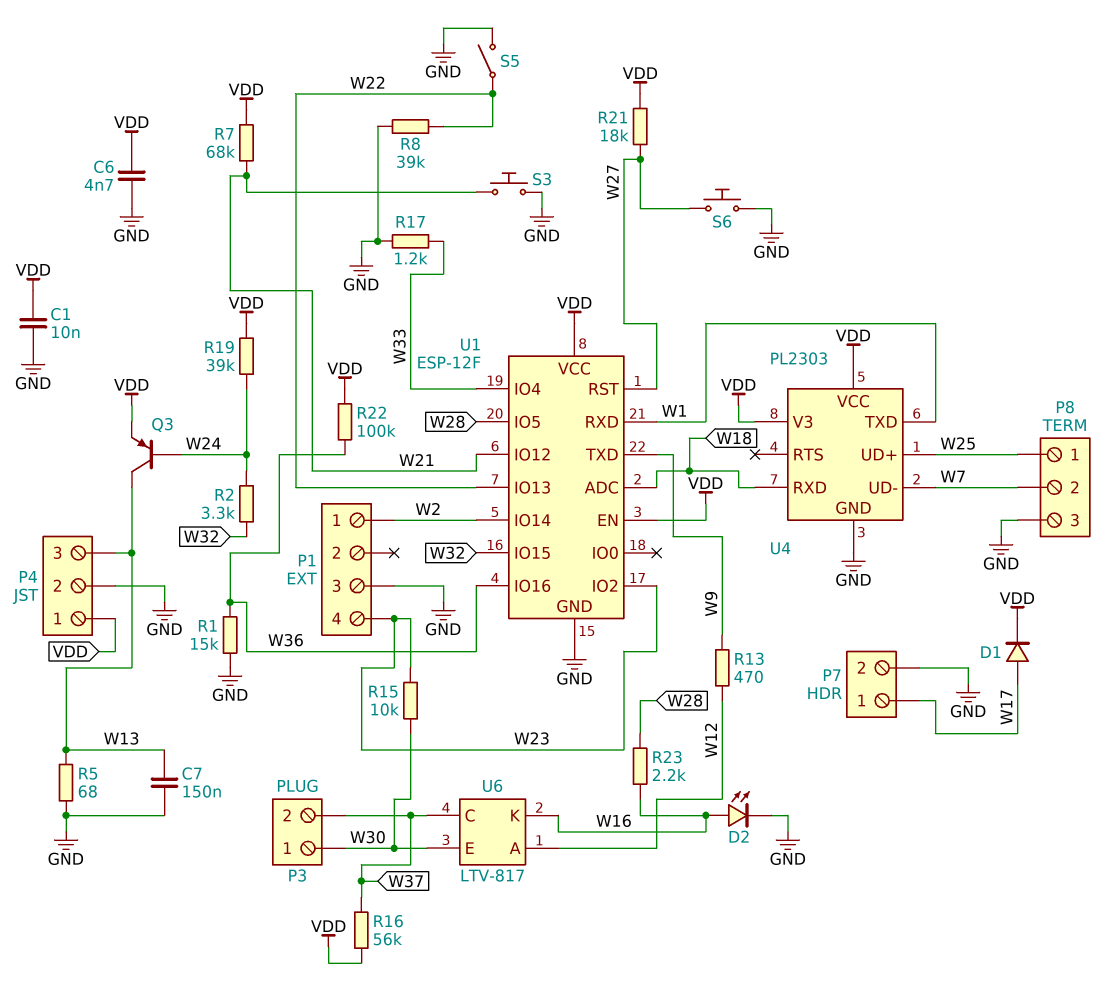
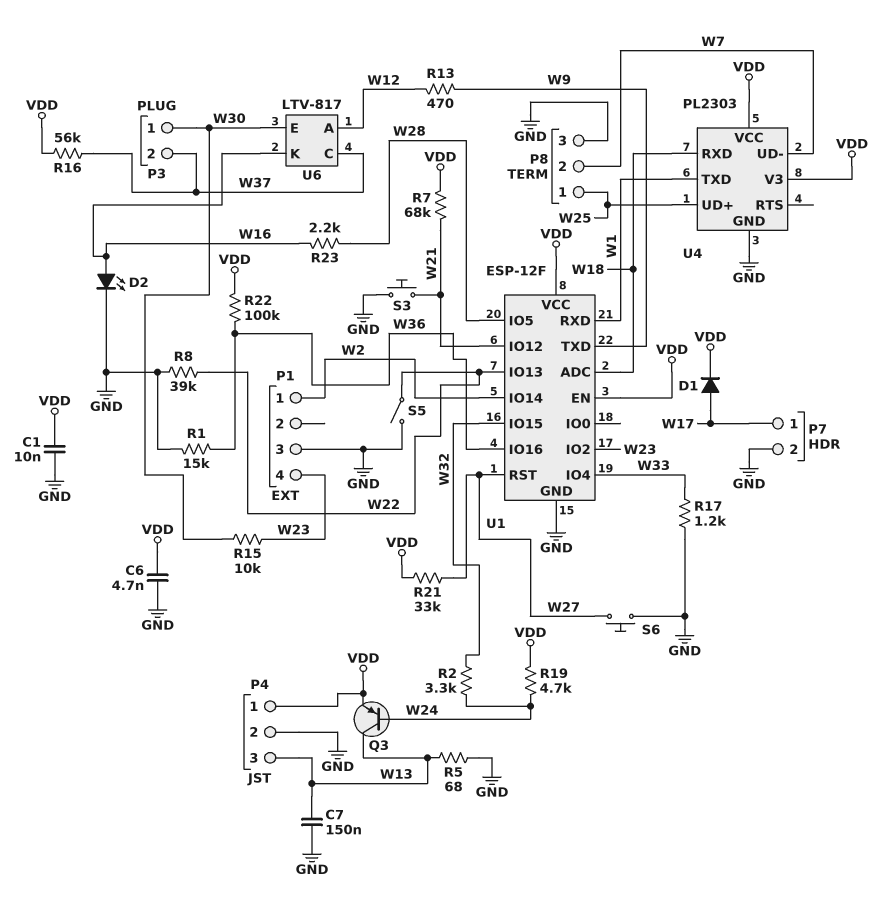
R19: 39k (VDD, W24) -> 4.7k (VDD, W24)
R21: 18k (VDD, W27) -> 33k (VDD, W27)

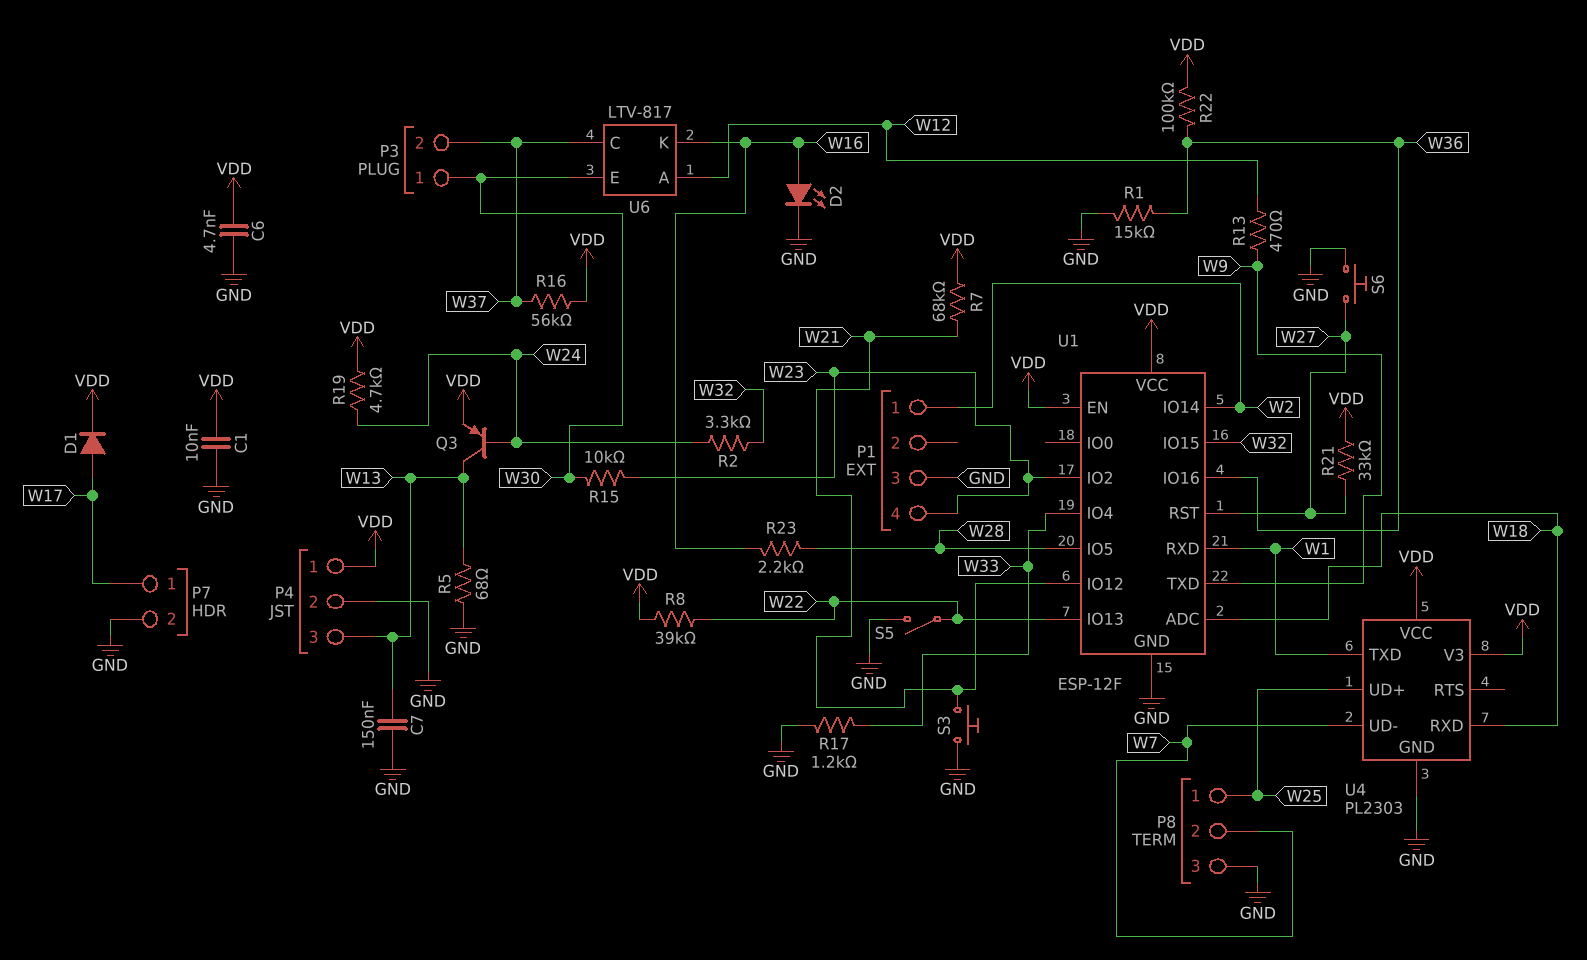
R8: 39k (GND, W22) -> 39k (VDD, W22)

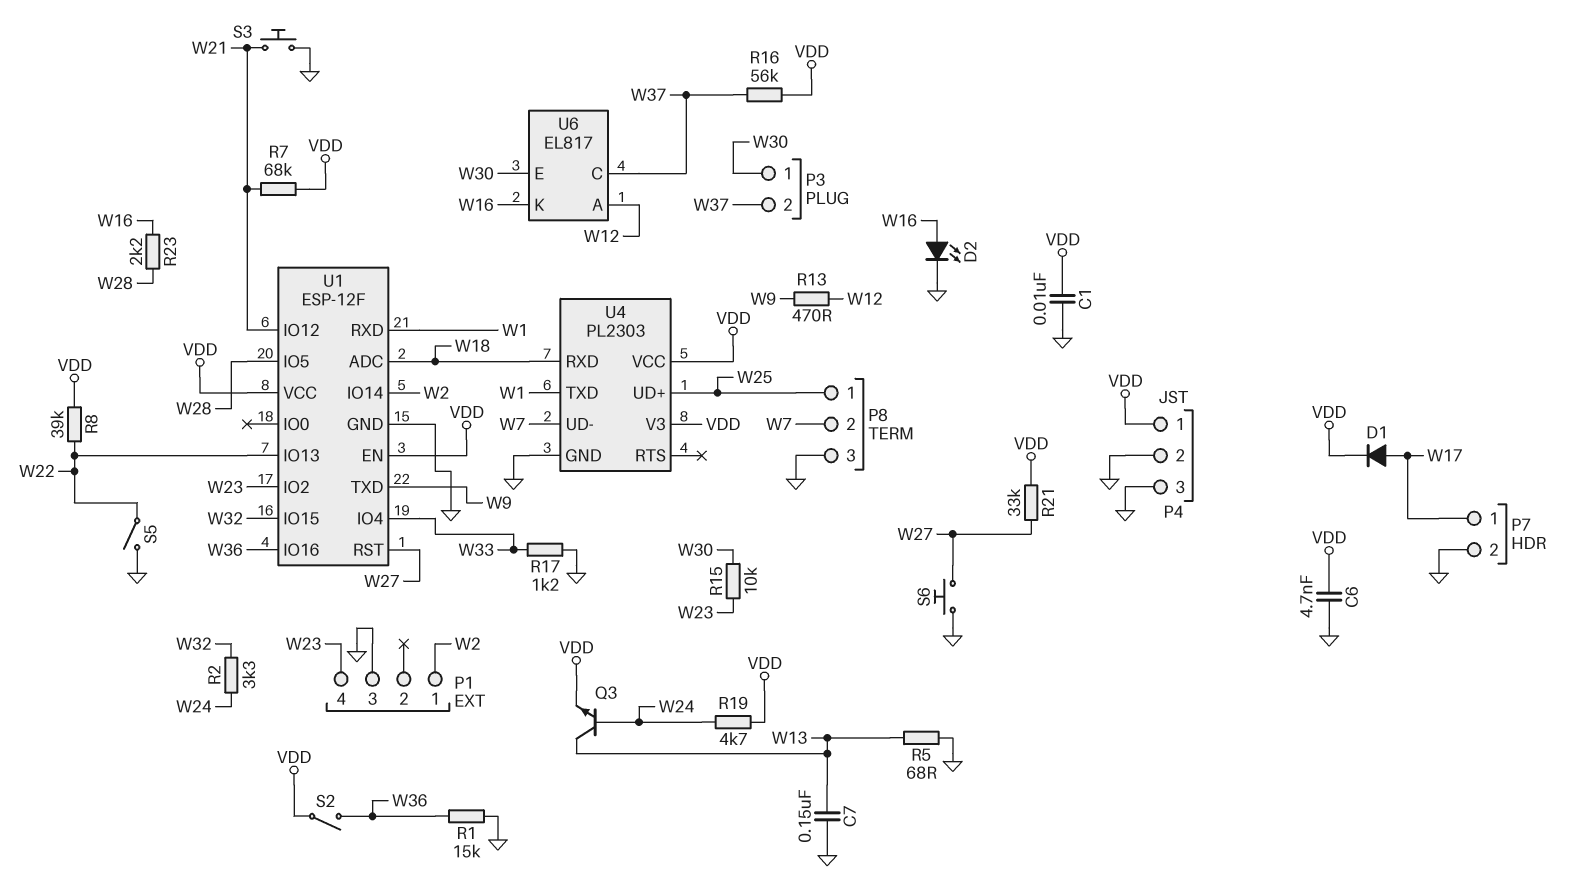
P4 pin 3: W13 -> GND
Q3: PNP (B W24, C W13, E VDD) -> NPN (B W24, C W13, E VDD)
R22: 100k (VDD, W36) -> none
S2: none -> switch (VDD, W36)
U6: LTV-817 -> EL817

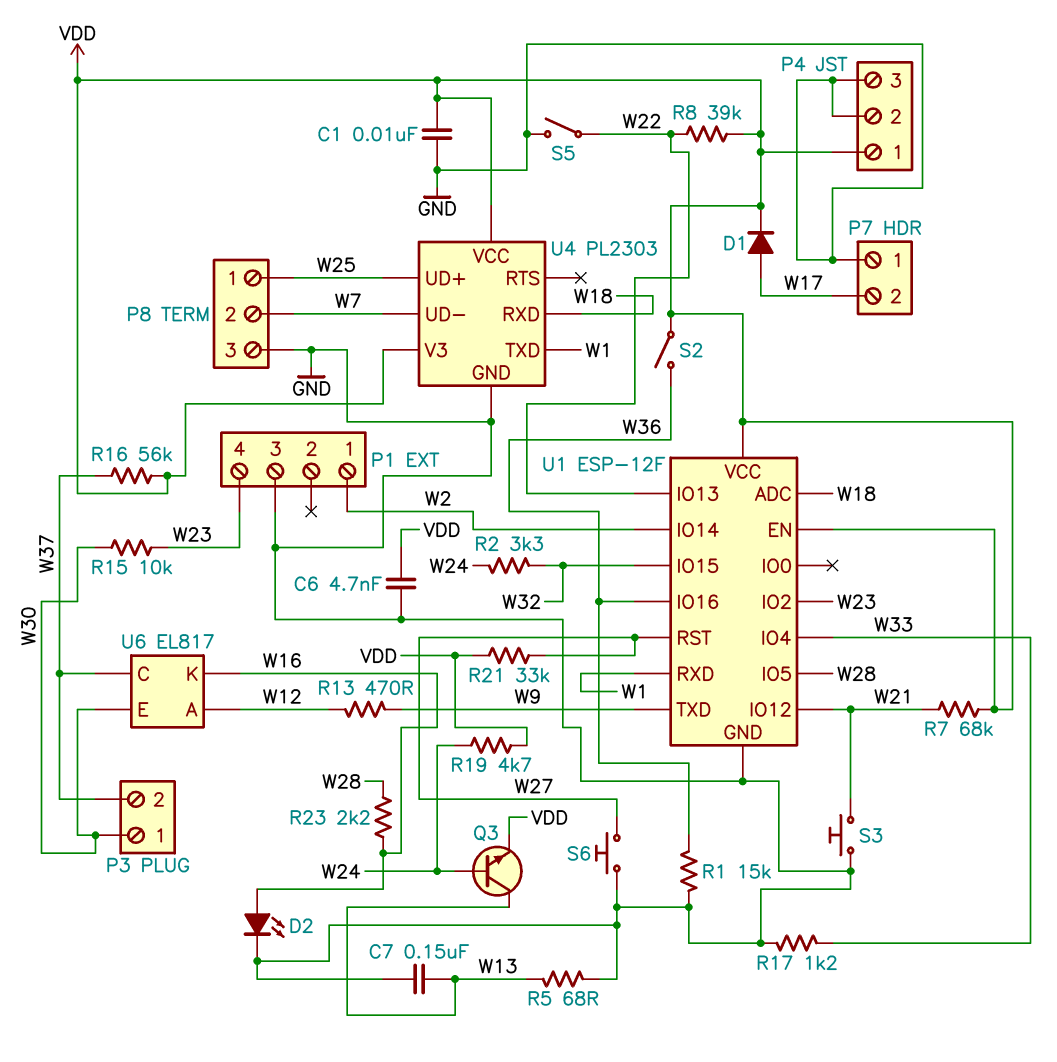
P7 pin 1: W17 -> GND
P7 pin 2: GND -> W17

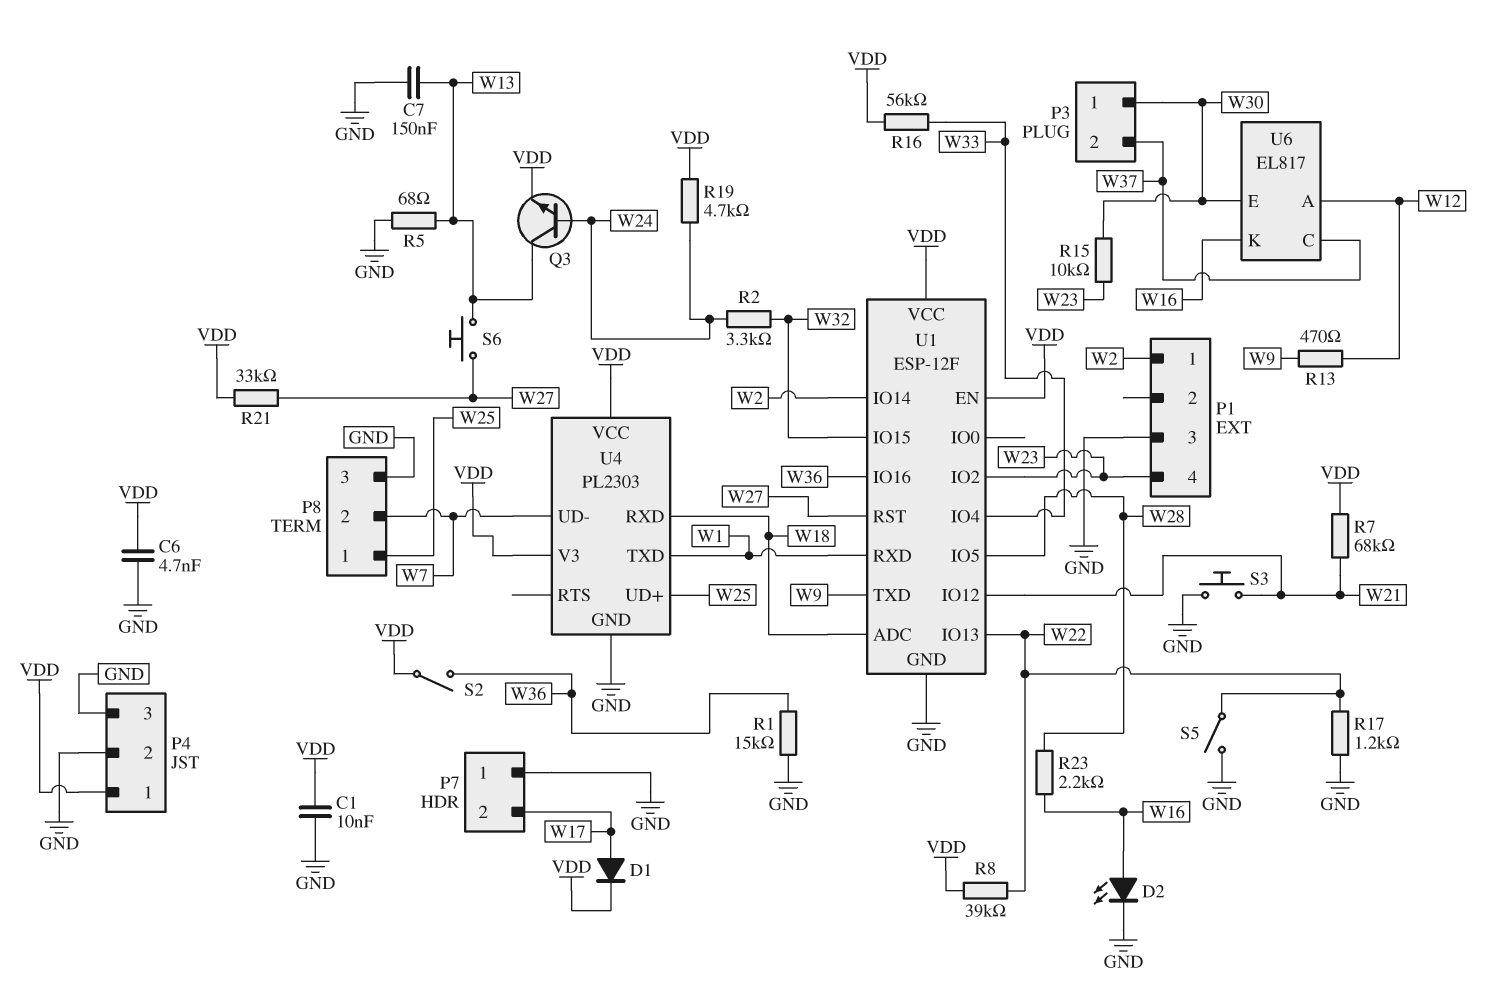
R16: 56k (VDD, W37) -> 56k (VDD, W33)
R17: 1.2k (GND, W33) -> 1.2k (GND, W22)
S6: button (GND, W27) -> button (W13, W27)

